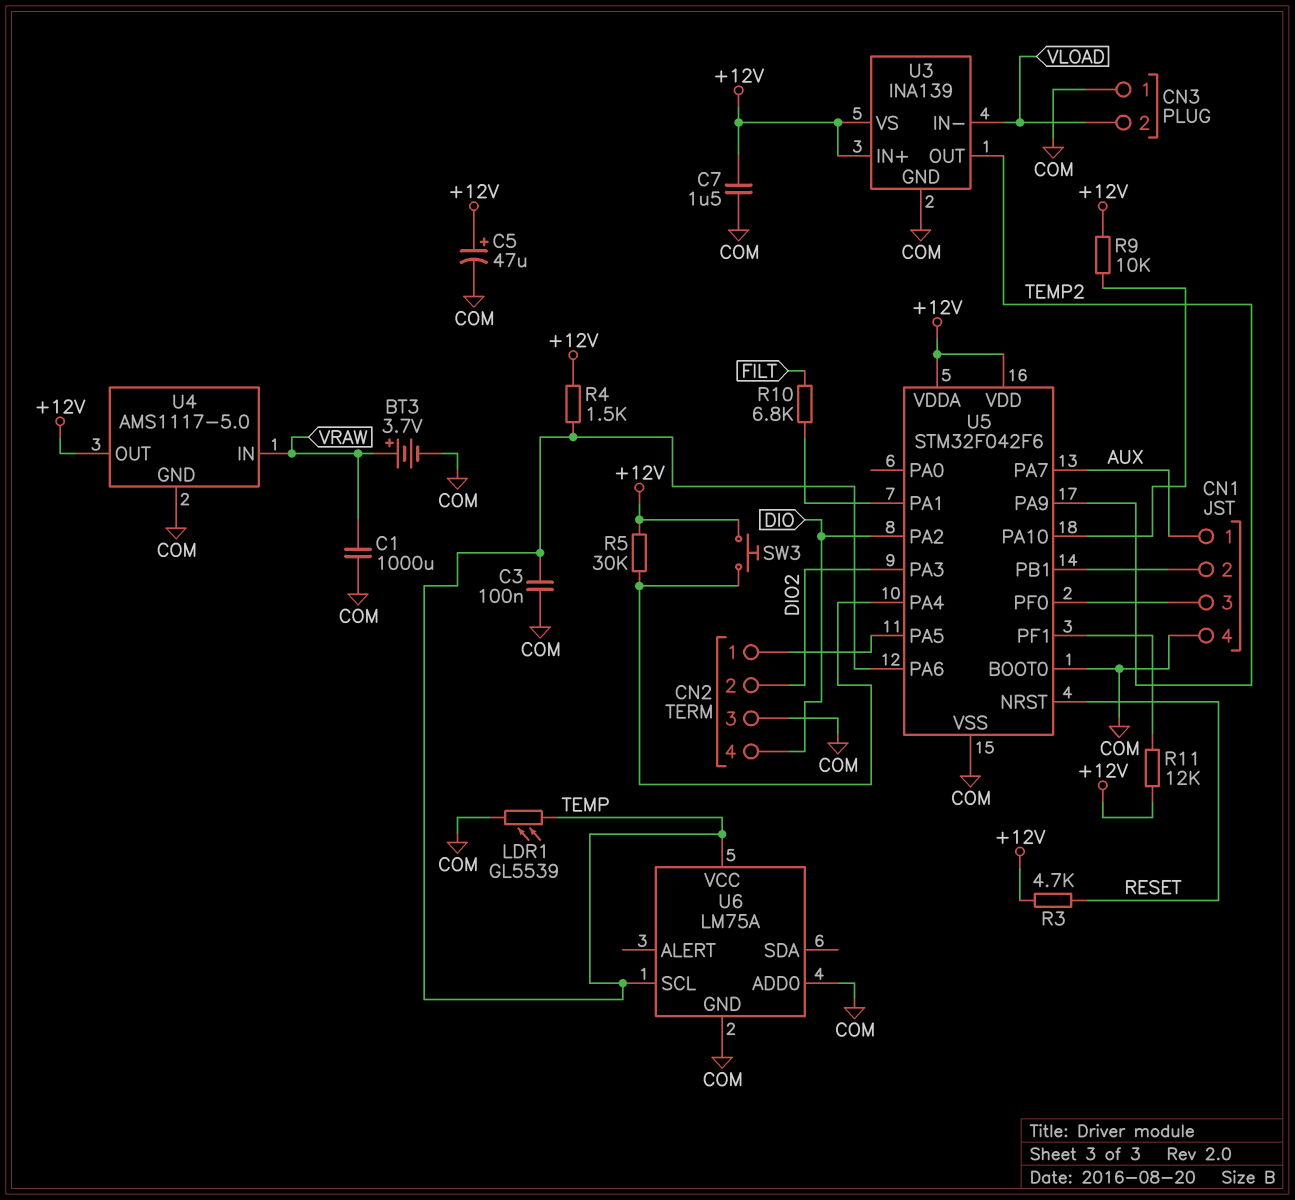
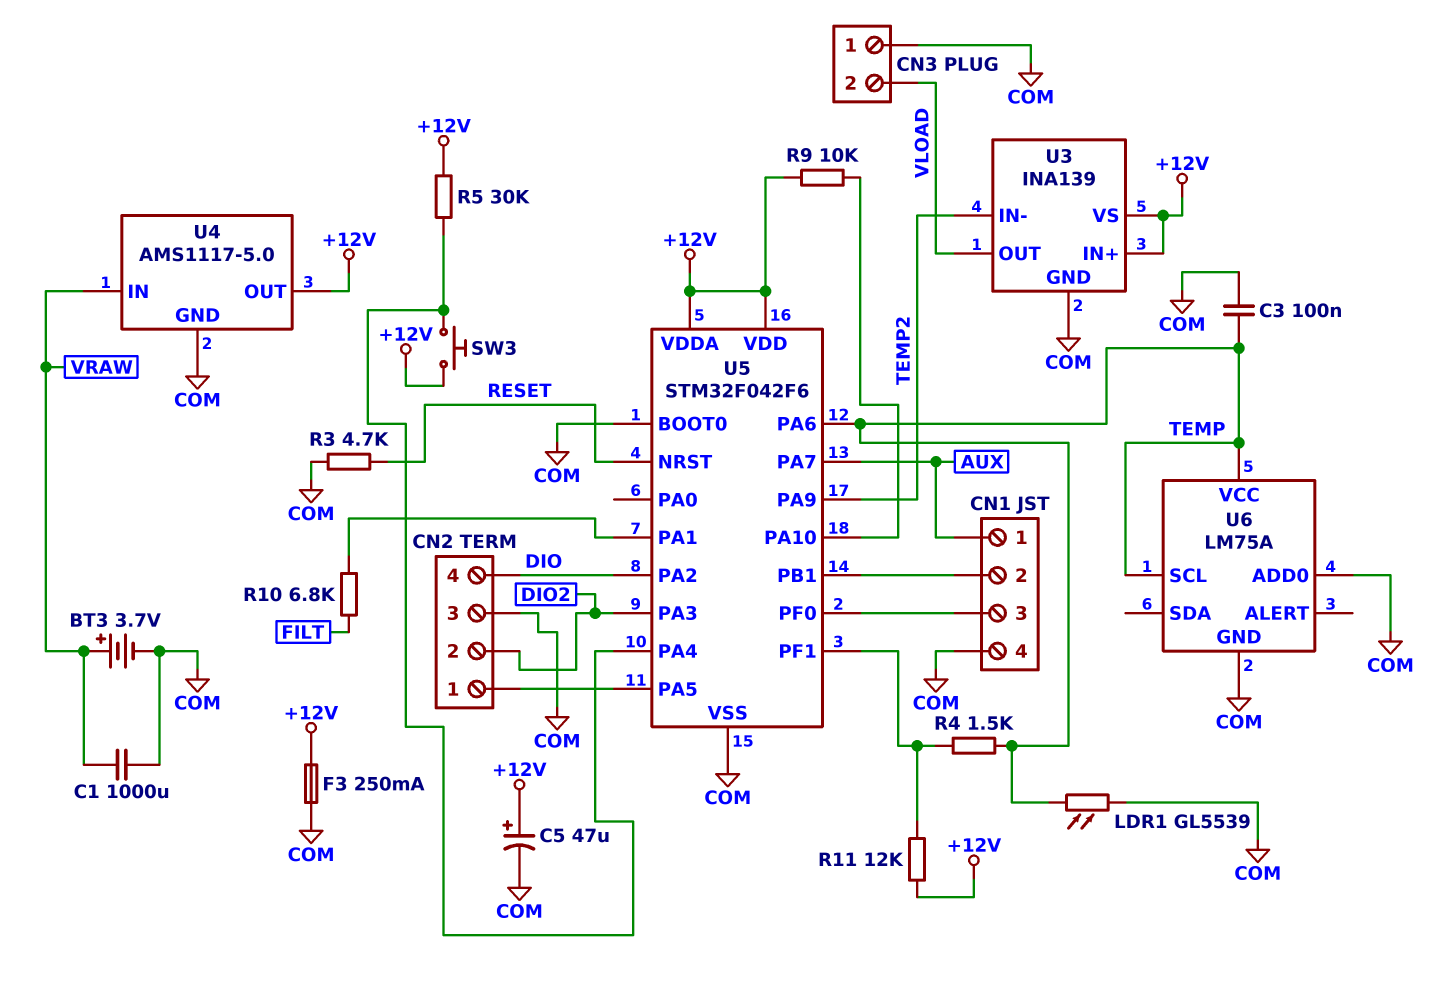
C7: 1.5uF (+12V, COM) -> none
F3: none -> 250mA (+12V, COM)
R3: 4.7k (+12V, RESET) -> 4.7k (COM, RESET)
R4: 1.5k (+12V, TEMP) -> 1.5k (TEMP, U5/PF1)
U3 pin IN-: VLOAD -> TEMP2
U3 pin OUT: TEMP2 -> VLOAD

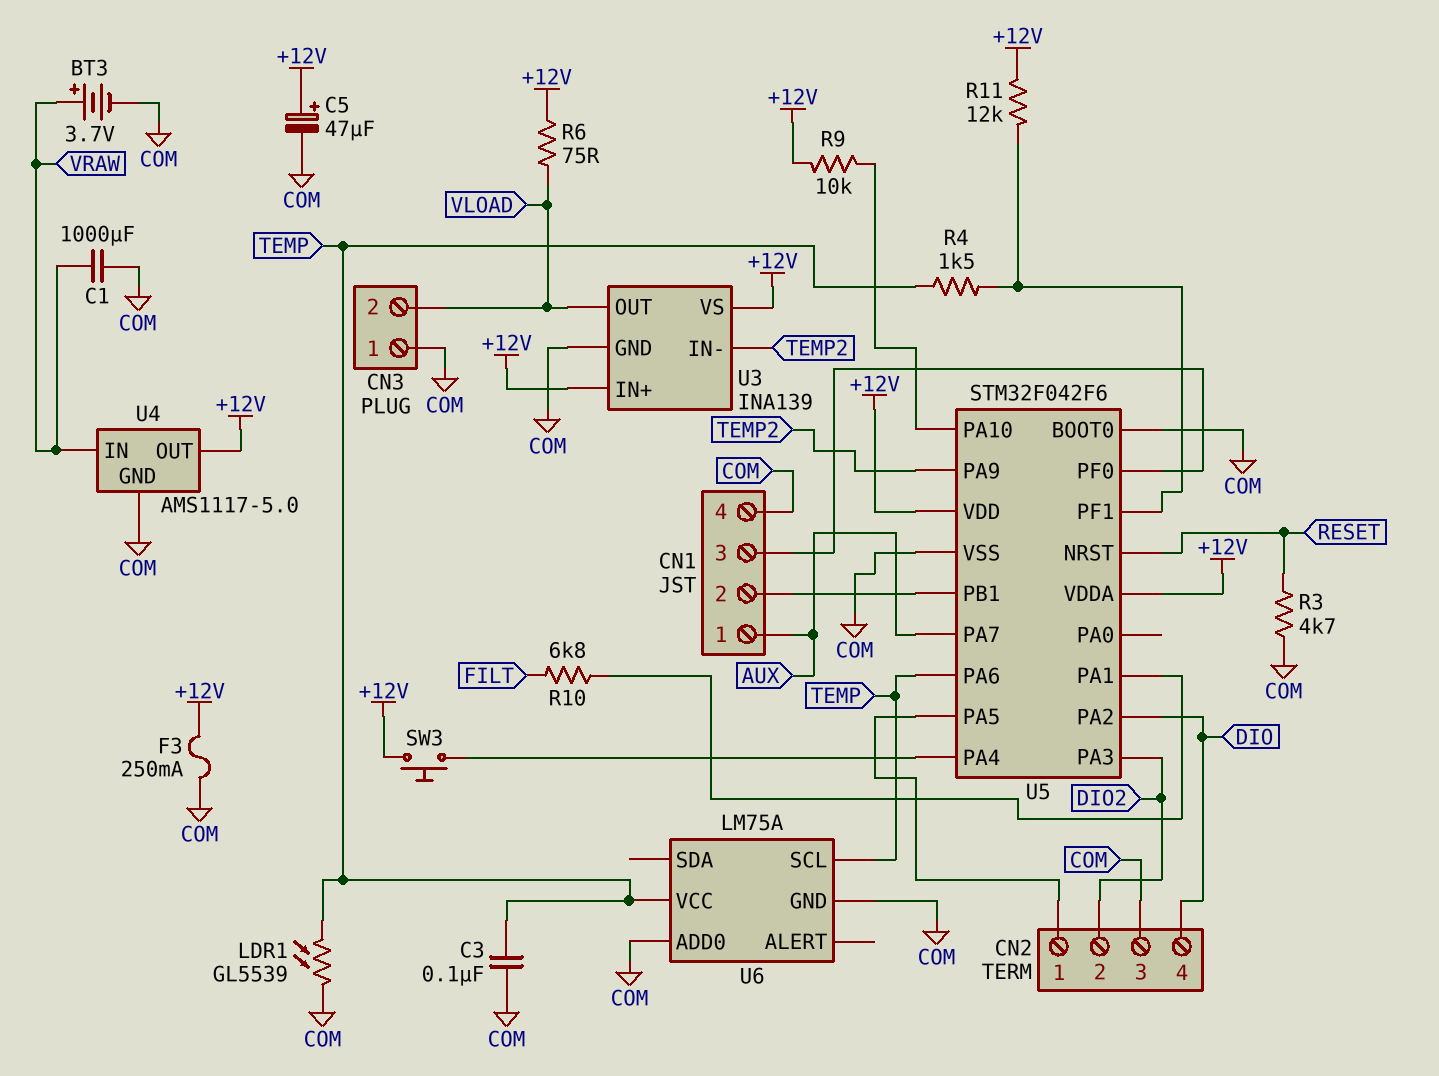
R5: 30k (+12V, U5/PA4) -> none
R6: none -> 75 (+12V, VLOAD)

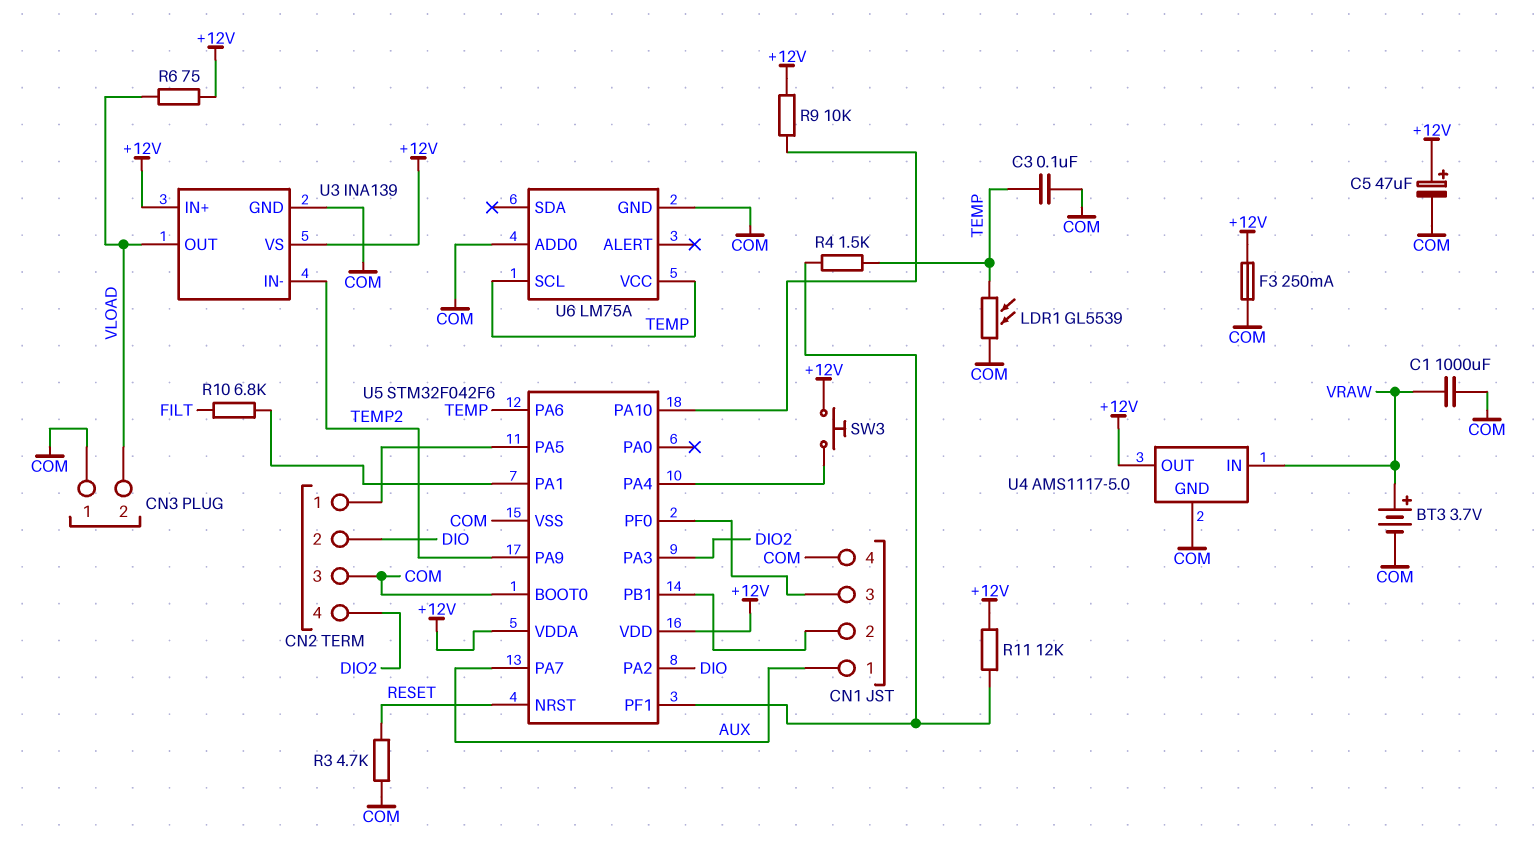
CN2 pin 2: DIO2 -> DIO
CN2 pin 4: DIO -> DIO2

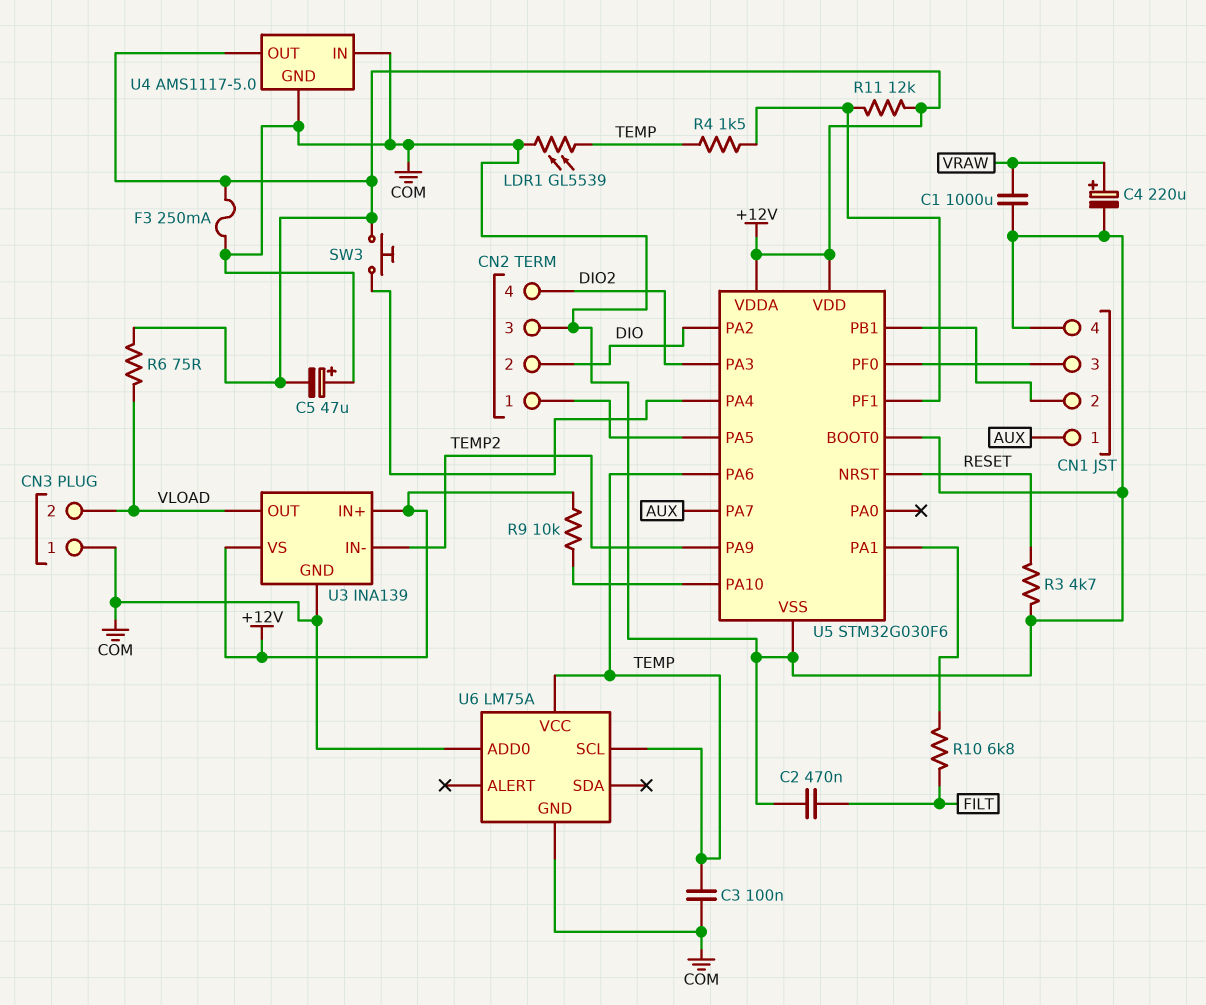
BT3: 3.7V (plus VRAW, minus COM) -> none
C2: none -> 470nF (COM, FILT)
C4: none -> 220uF (plus VRAW, minus COM)
C5: 47uF (plus +12V, minus COM) -> 47uF (plus COM, minus +12V)
U4 pin IN: VRAW -> COM
U5: STM32F042F6 -> STM32G030F6

